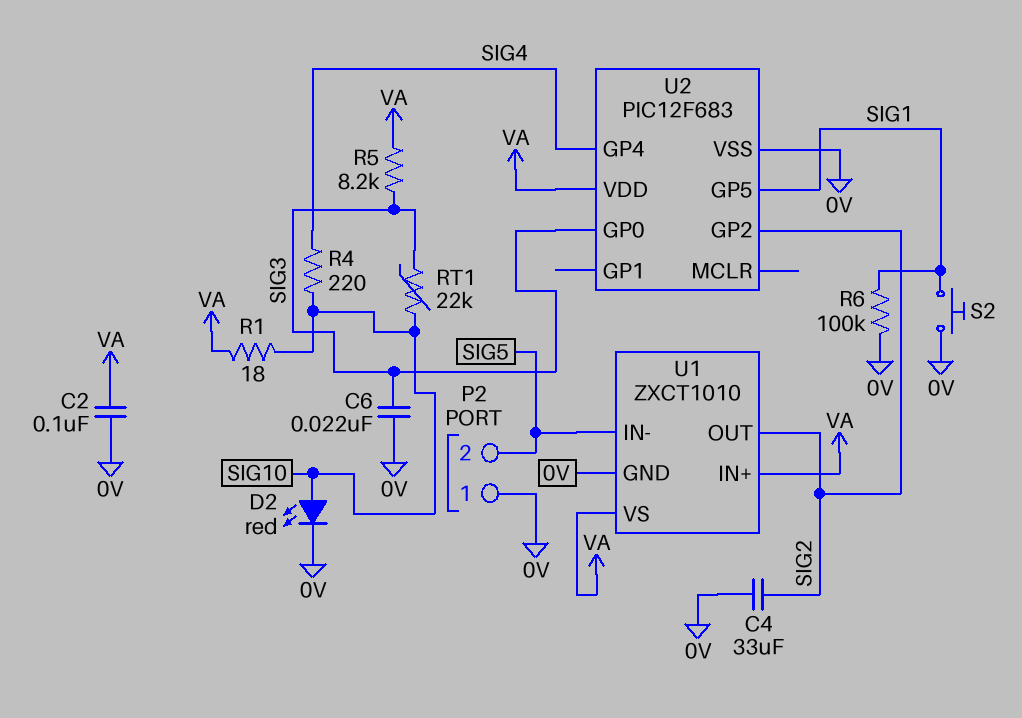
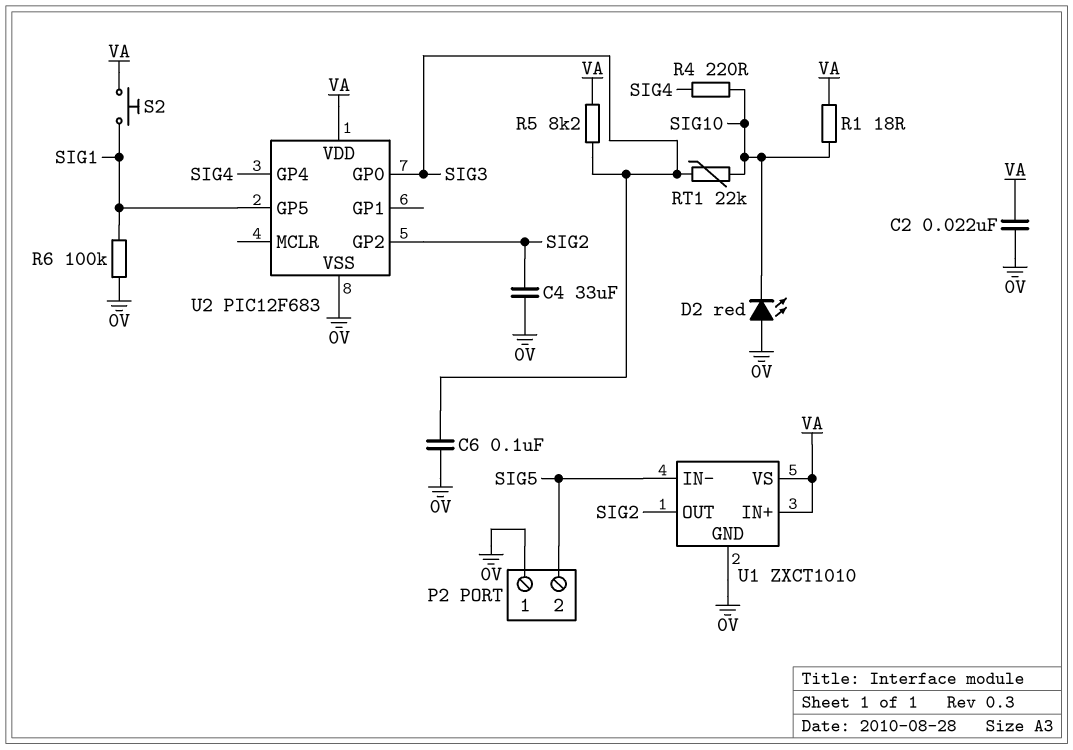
C2: 100nF (0V, VA) -> 22nF (0V, VA)
C6: 22nF (0V, SIG3) -> 100nF (0V, SIG3)
D2: LED red (A SIG10, K 0V) -> LED red (A 0V, K SIG10)
S2: button (0V, SIG1) -> button (SIG1, VA)

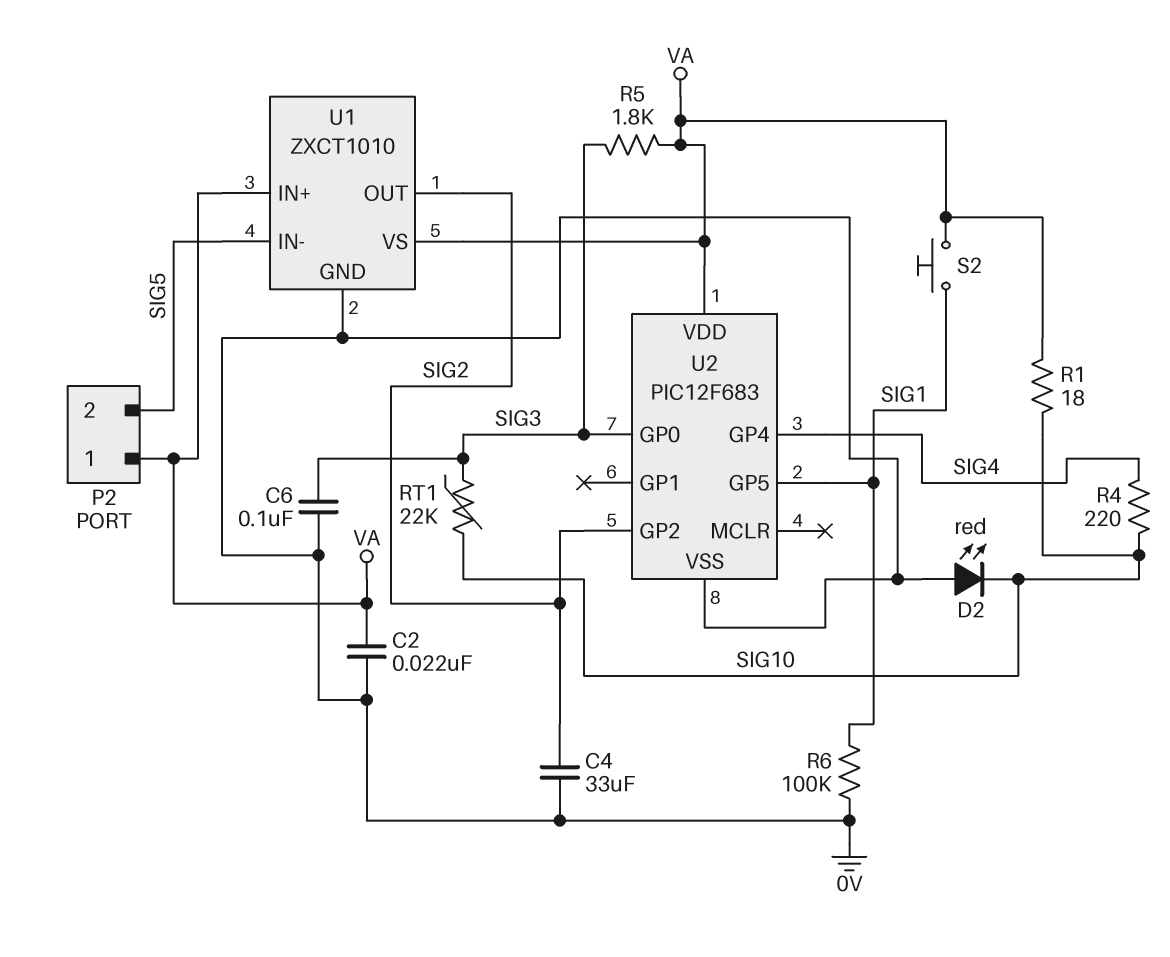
P2 pin 1: 0V -> VA
R5: 8.2k (SIG3, VA) -> 1.8k (SIG3, VA)

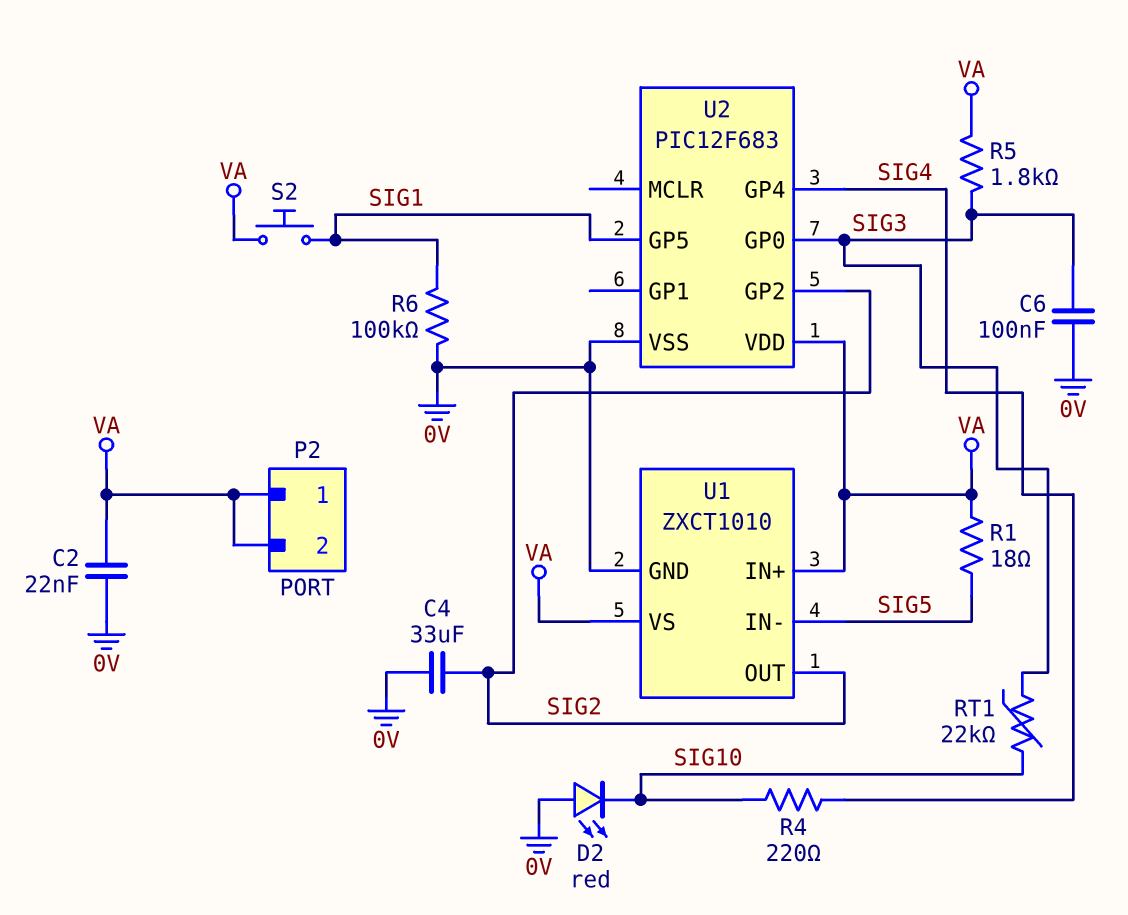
P2 pin 2: SIG5 -> VA
R1: 18 (SIG10, VA) -> 18 (SIG5, VA)

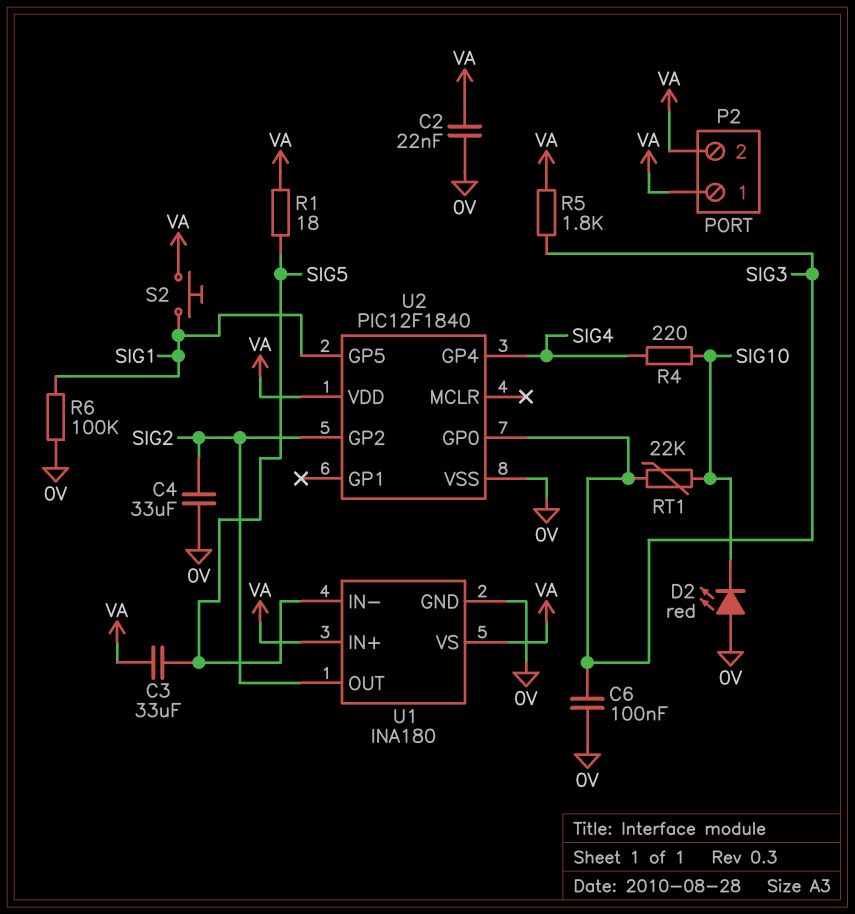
C3: none -> 33uF (SIG5, VA)
U1: ZXCT1010 -> INA180
U2: PIC12F683 -> PIC12F1840

